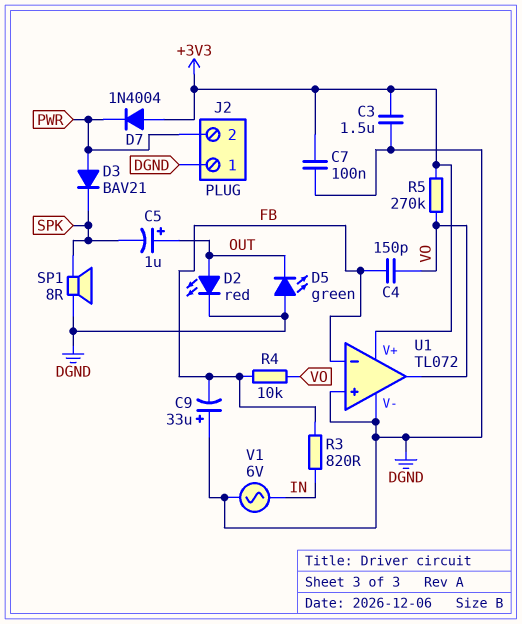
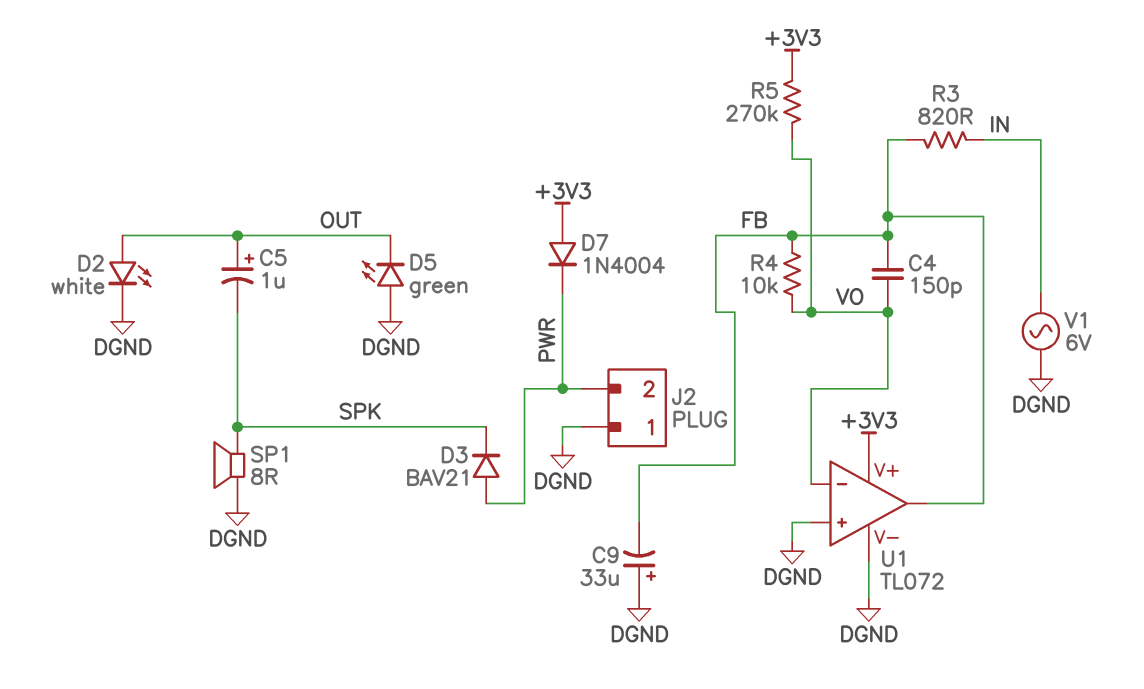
C3: 1.5uF (+3V3, DGND) -> none
C7: 100nF (+3V3, DGND) -> none
D2: LED red (A OUT, K DGND) -> LED white (A OUT, K DGND)
U1 pin in-: FB -> VO
U1 pin out: VO -> FB

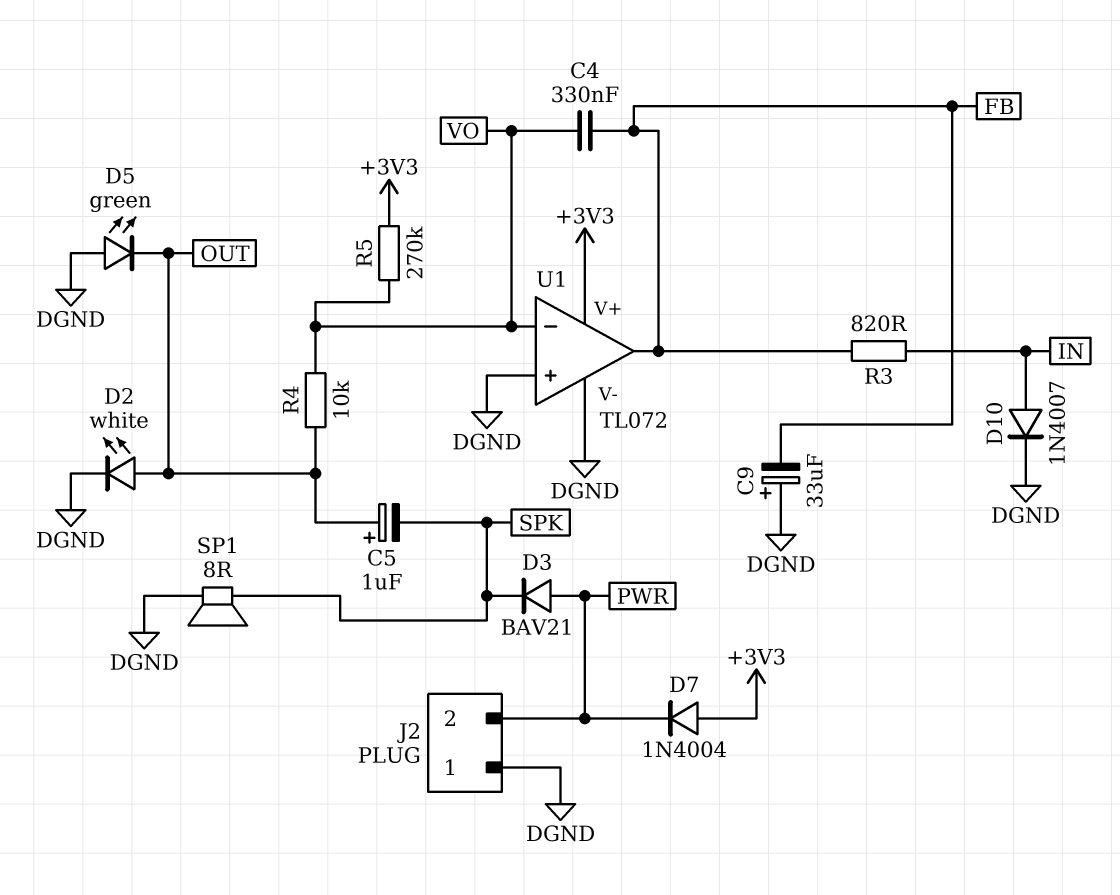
C4: 150pF (FB, VO) -> 330nF (FB, VO)
D10: none -> diode 1N4007 (A IN, K DGND)
R4: 10k (FB, VO) -> 10k (OUT, VO)
V1: AC 6V (DGND, IN) -> none

